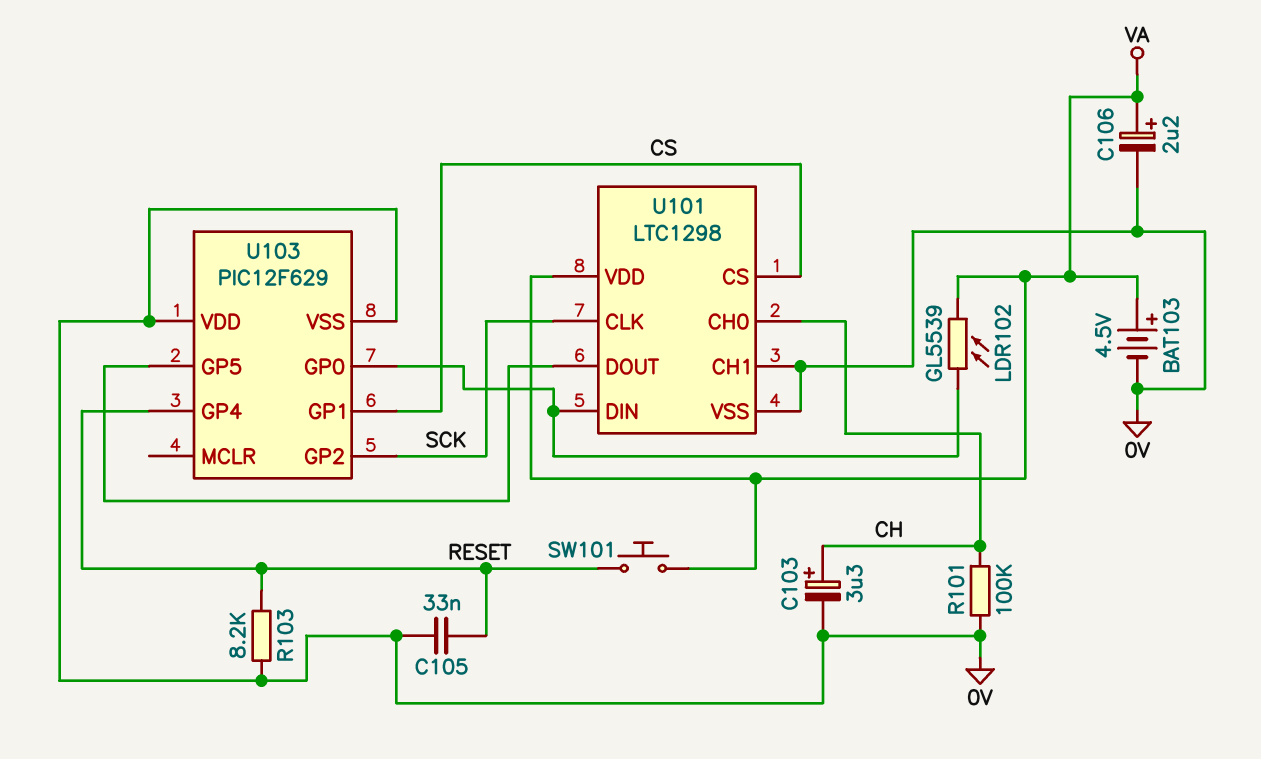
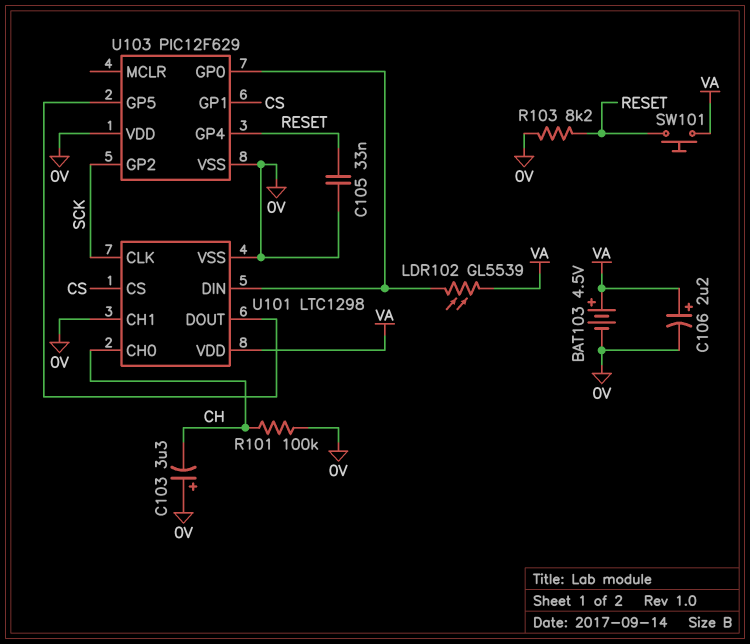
C103: 3.3uF (plus CH, minus 0V) -> 3.3uF (plus 0V, minus CH)

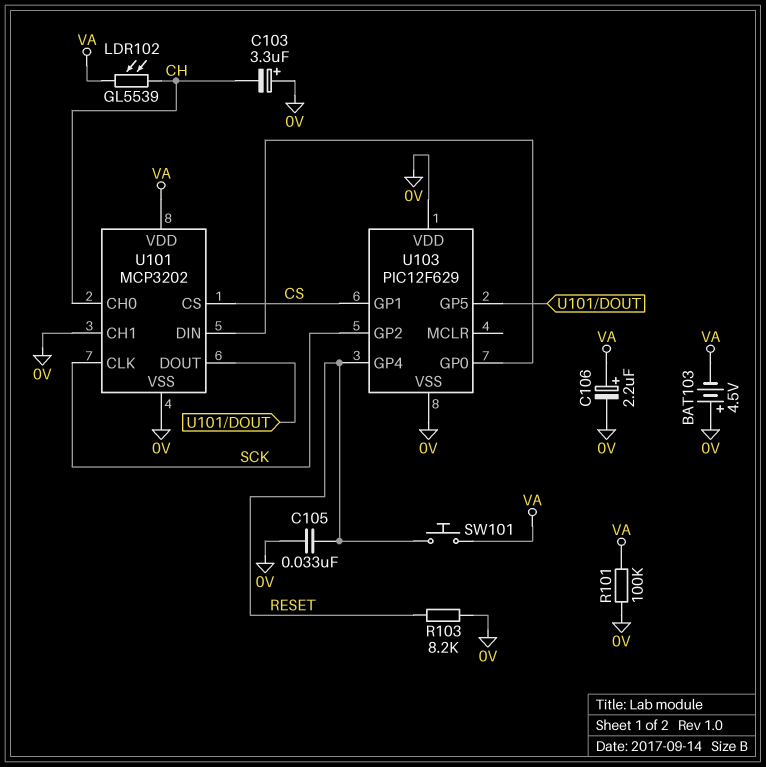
BAT103: 4.5V (plus VA, minus 0V) -> 4.5V (plus 0V, minus VA)
LDR102: GL5539 (U101/DIN, VA) -> GL5539 (CH, VA)
R101: 100k (0V, CH) -> 100k (0V, VA)
U101: LTC1298 -> MCP3202

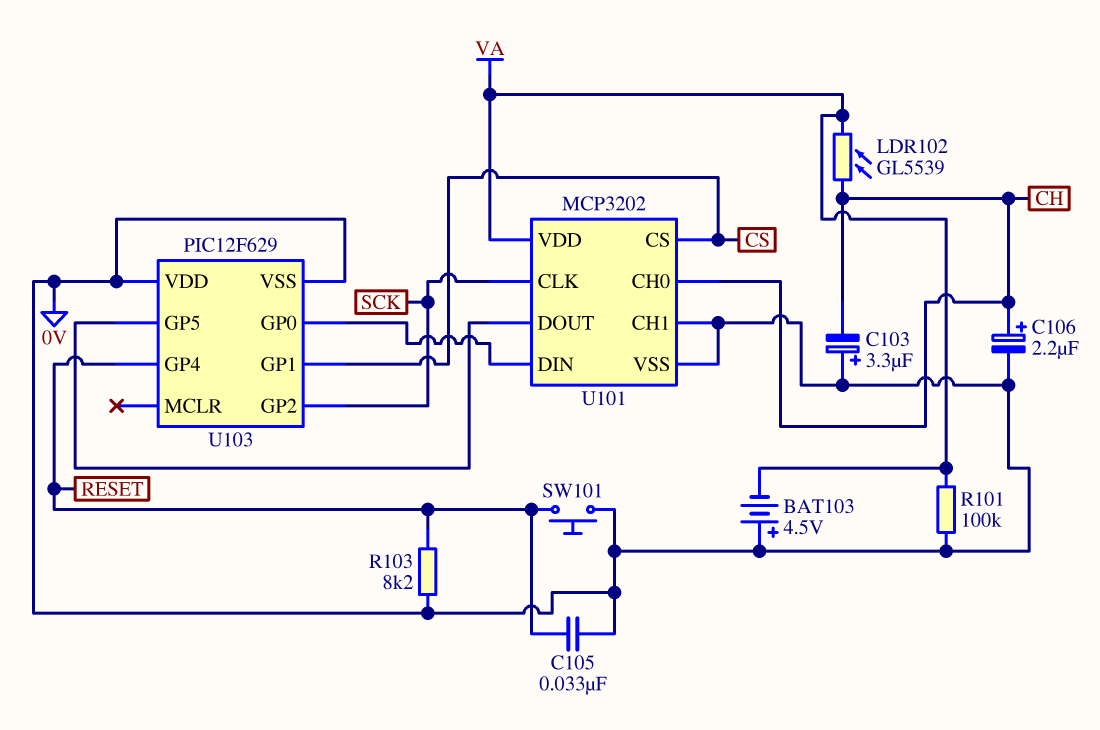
C106: 2.2uF (plus VA, minus 0V) -> 2.2uF (plus CH, minus 0V)
SW101: button (RESET, VA) -> button (0V, RESET)

